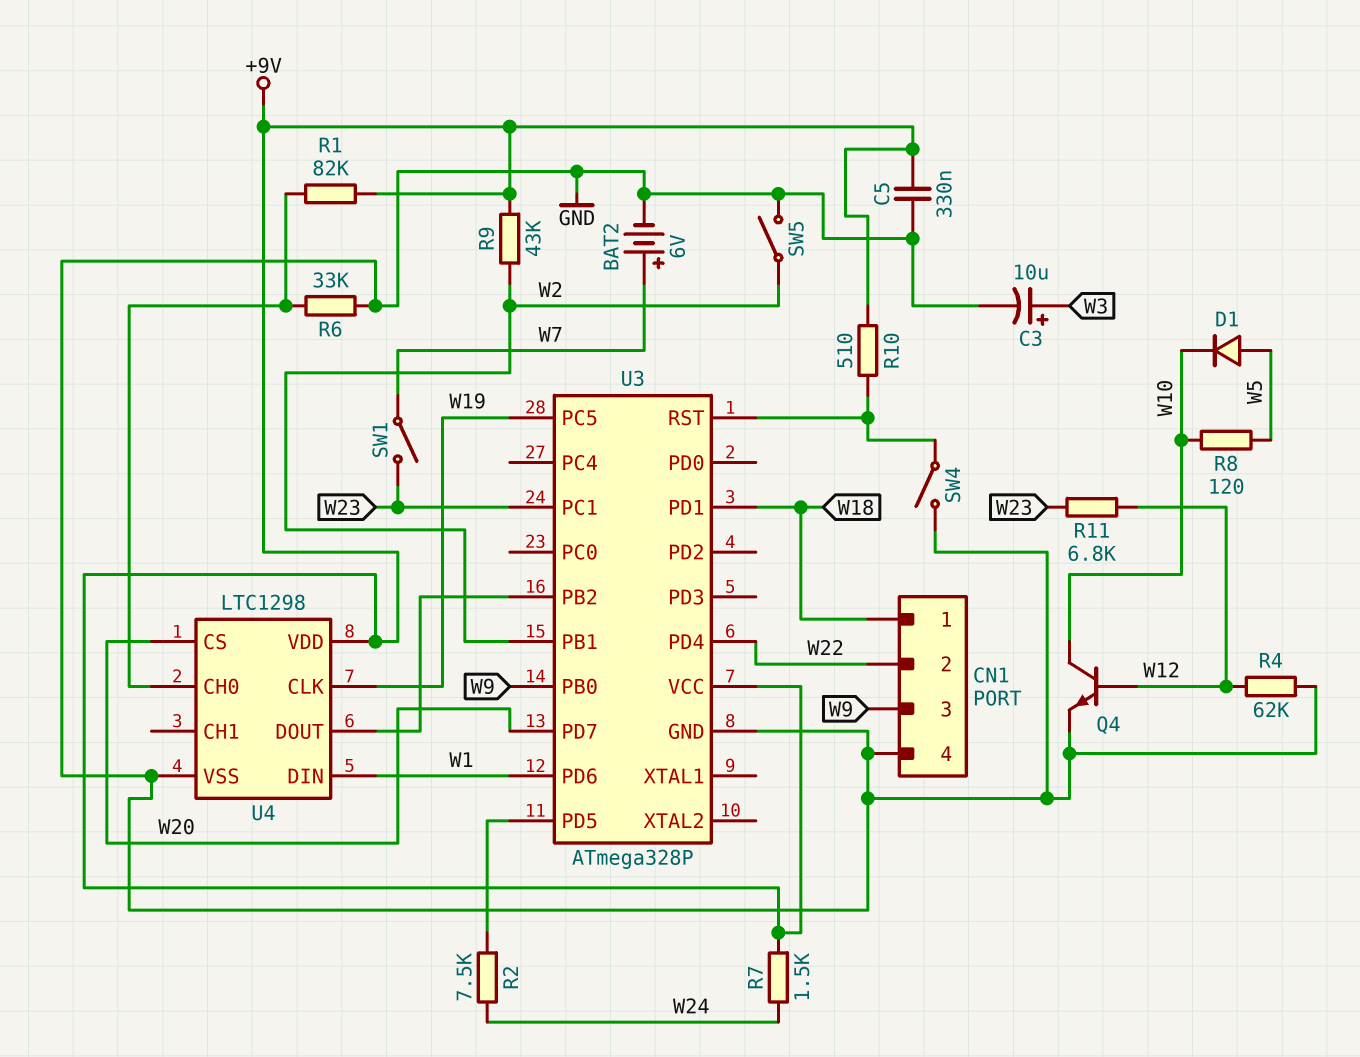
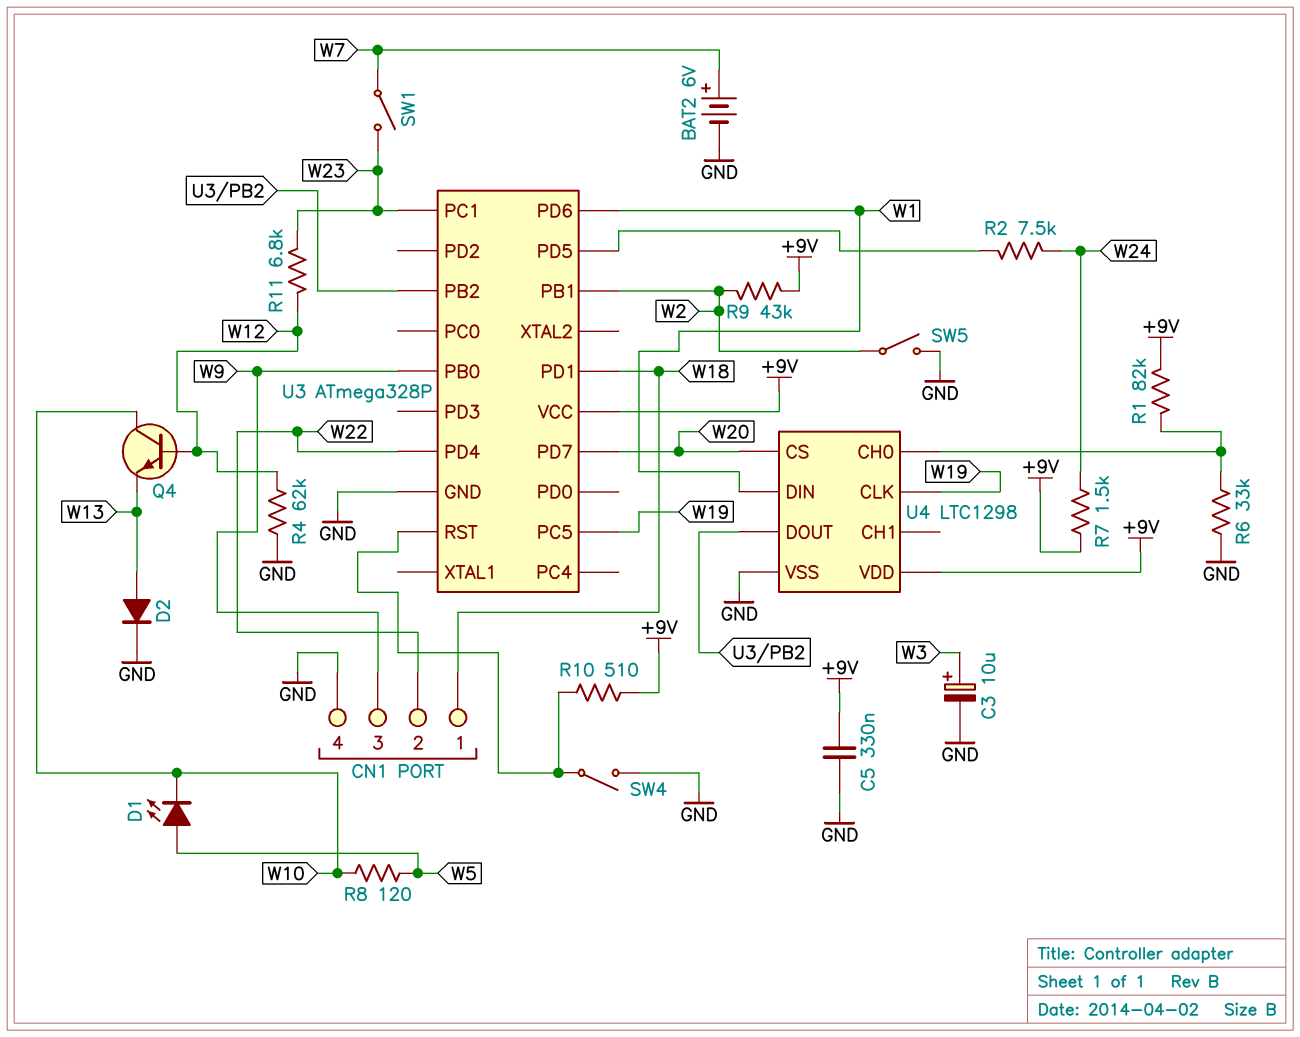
D1: diode (A W5, K W10) -> LED (A W5, K W10)
D2: none -> diode (A W13, K GND)
Q4: NPN (B W12, C W10, E GND) -> NPN (B W12, C W10, E W13)

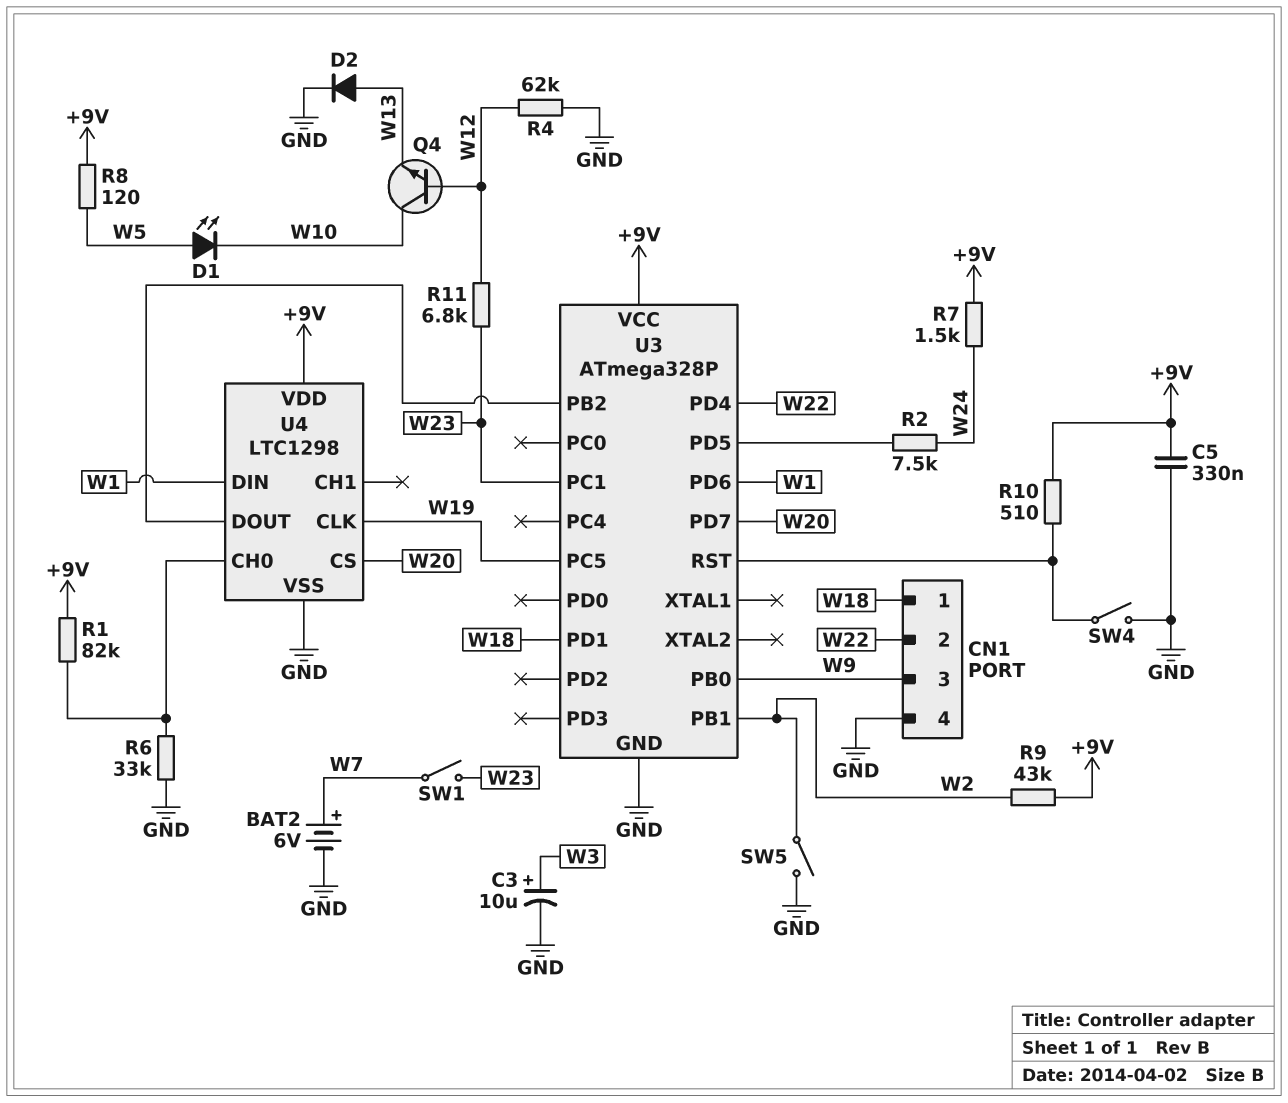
R8: 120 (W5, W10) -> 120 (+9V, W5)

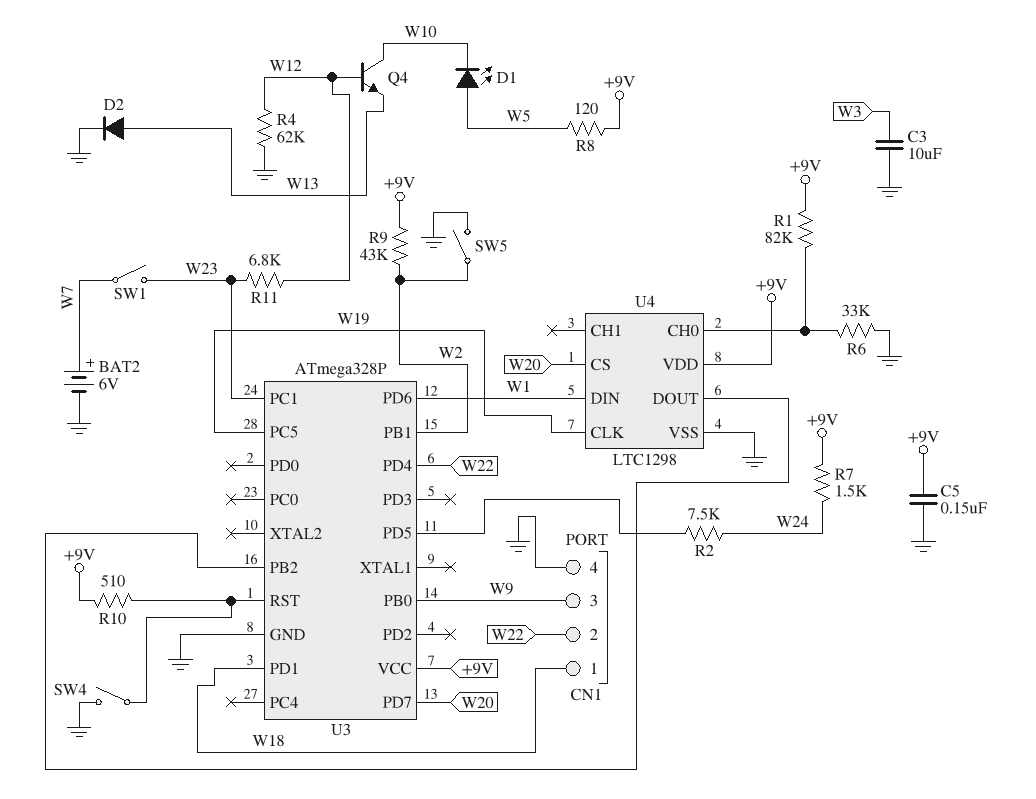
C3: 10uF (plus W3, minus GND) -> 10uF (GND, W3)
C5: 330nF (+9V, GND) -> 150nF (+9V, GND)

